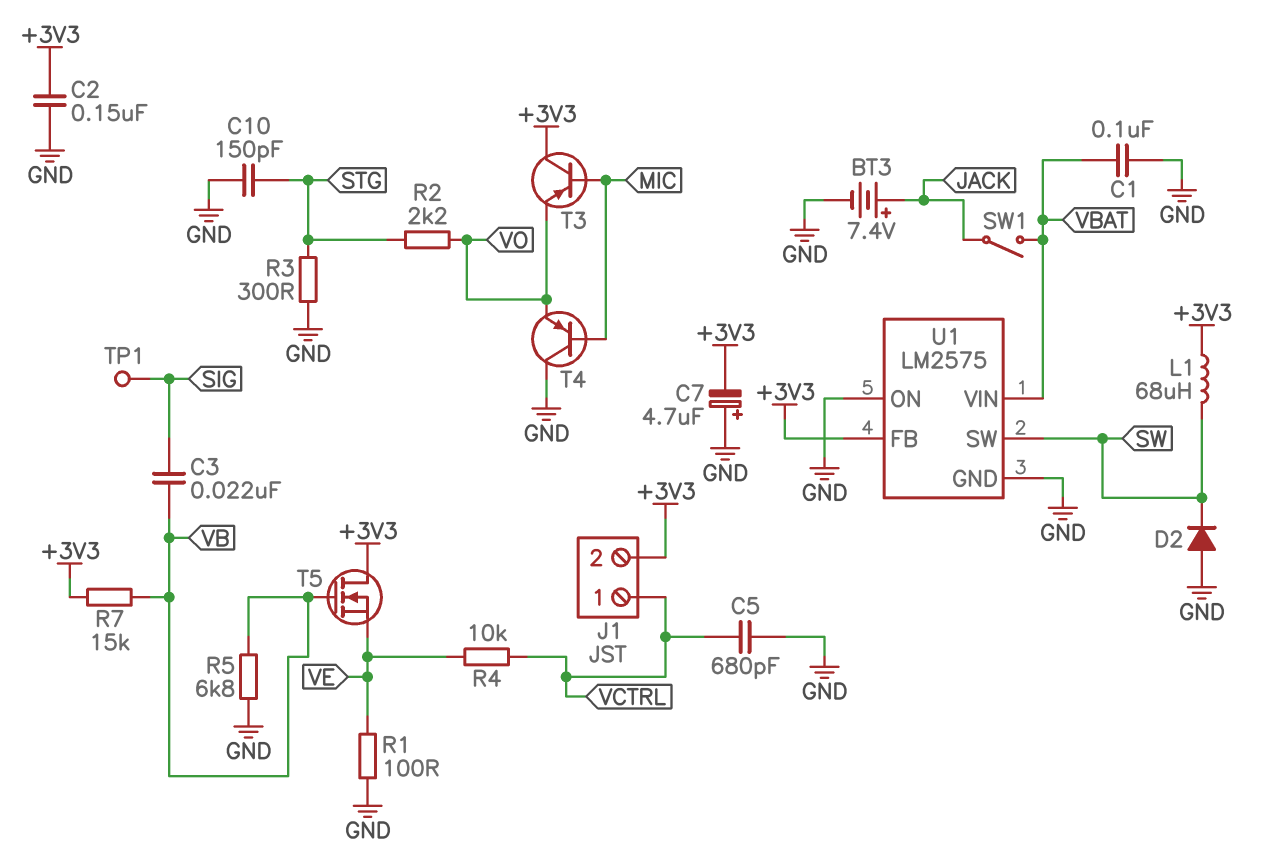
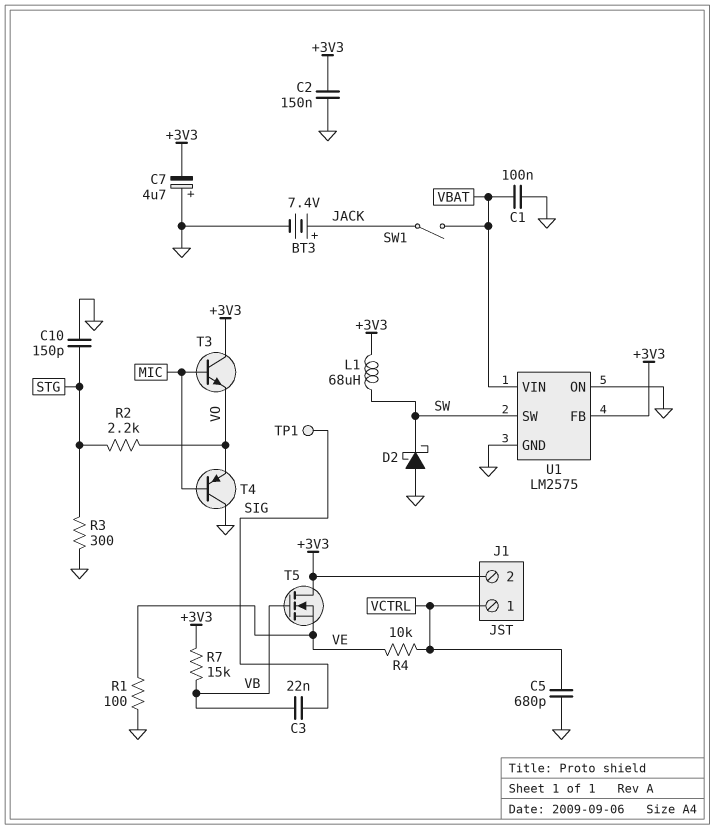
D2: diode (A GND, K SW) -> schottky (A GND, K SW)
R5: 6.8k (GND, VB) -> none
T3: PNP (B MIC, C +3V3, E VO) -> NPN (B MIC, C +3V3, E VO)

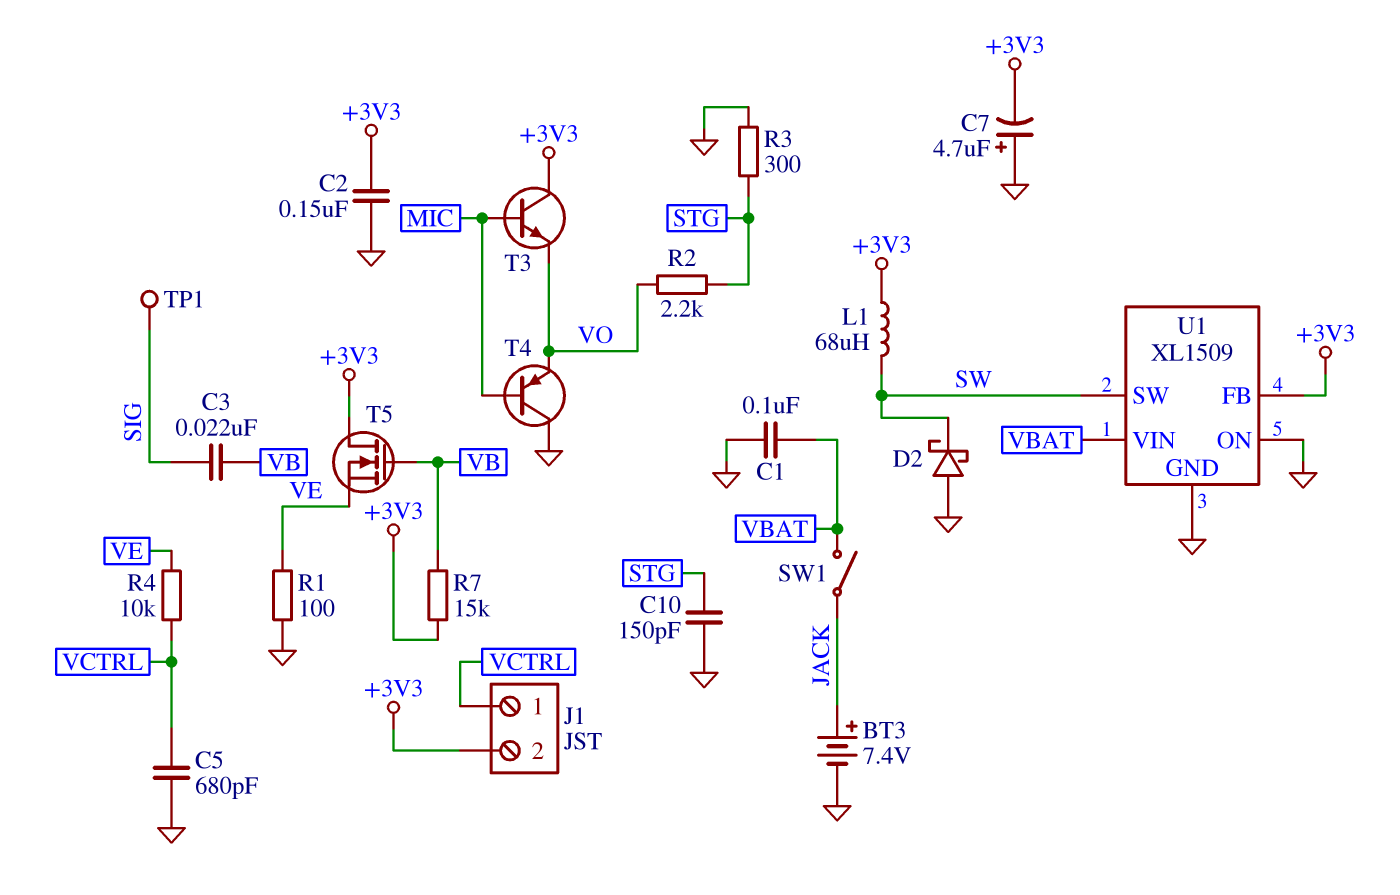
U1: LM2575 -> XL1509

